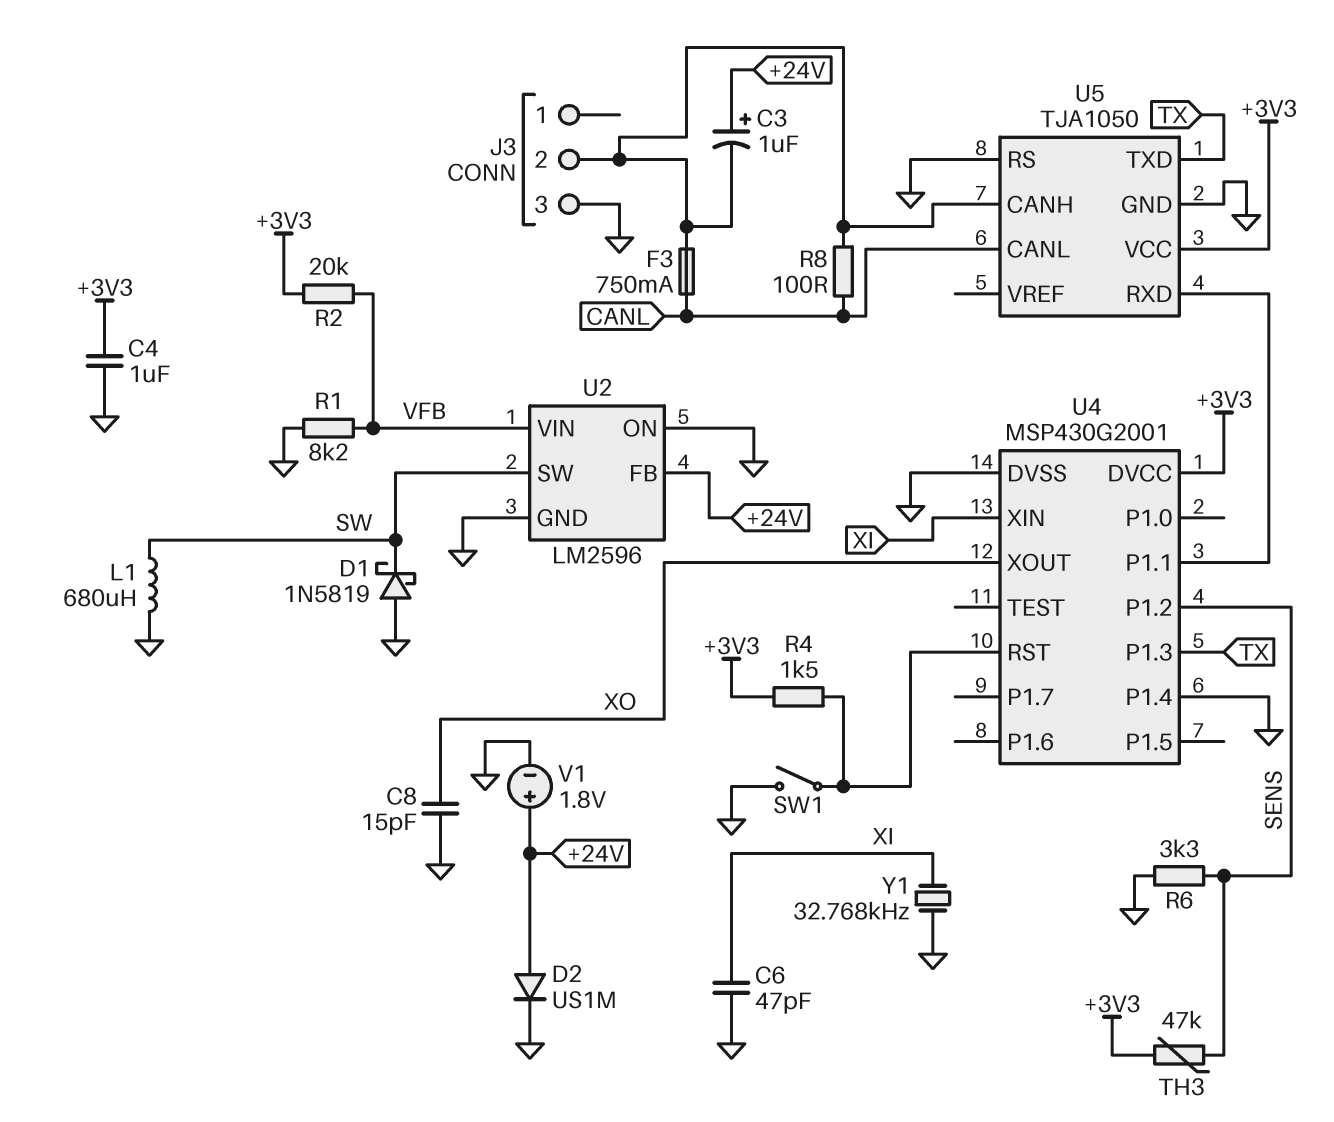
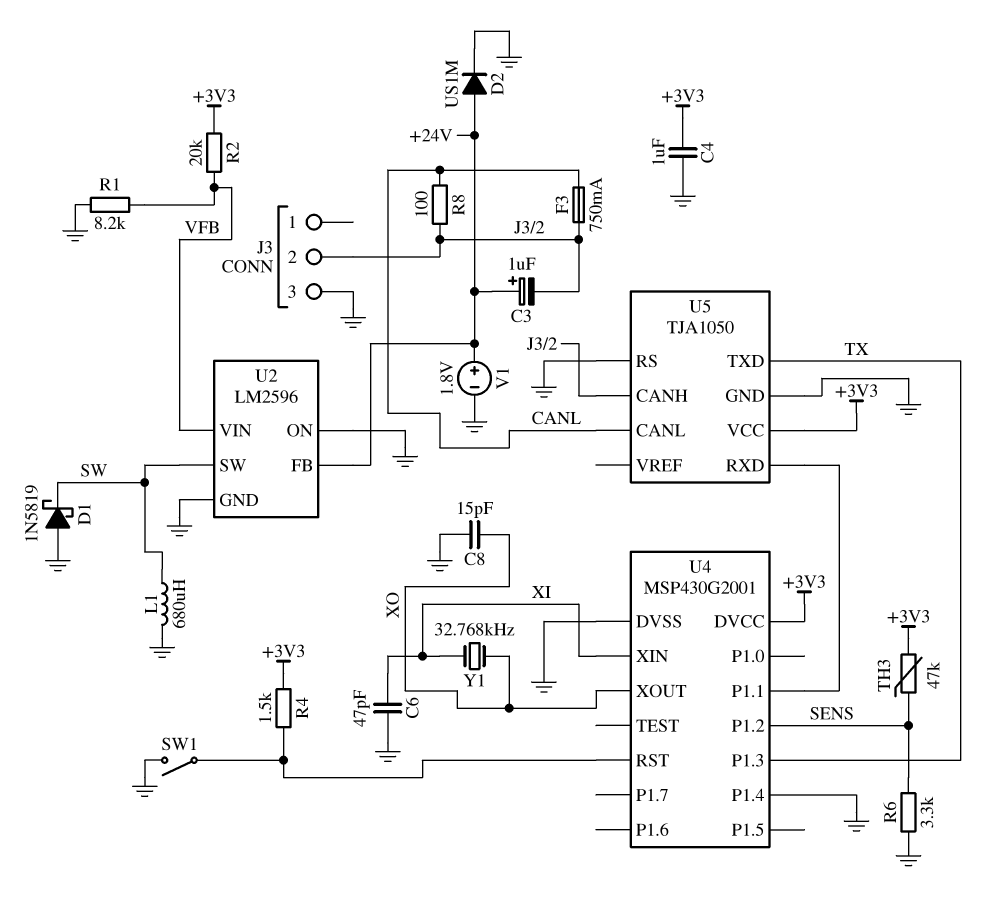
Y1: 32.768kHz (GND, XI) -> 32.768kHz (XI, XO)

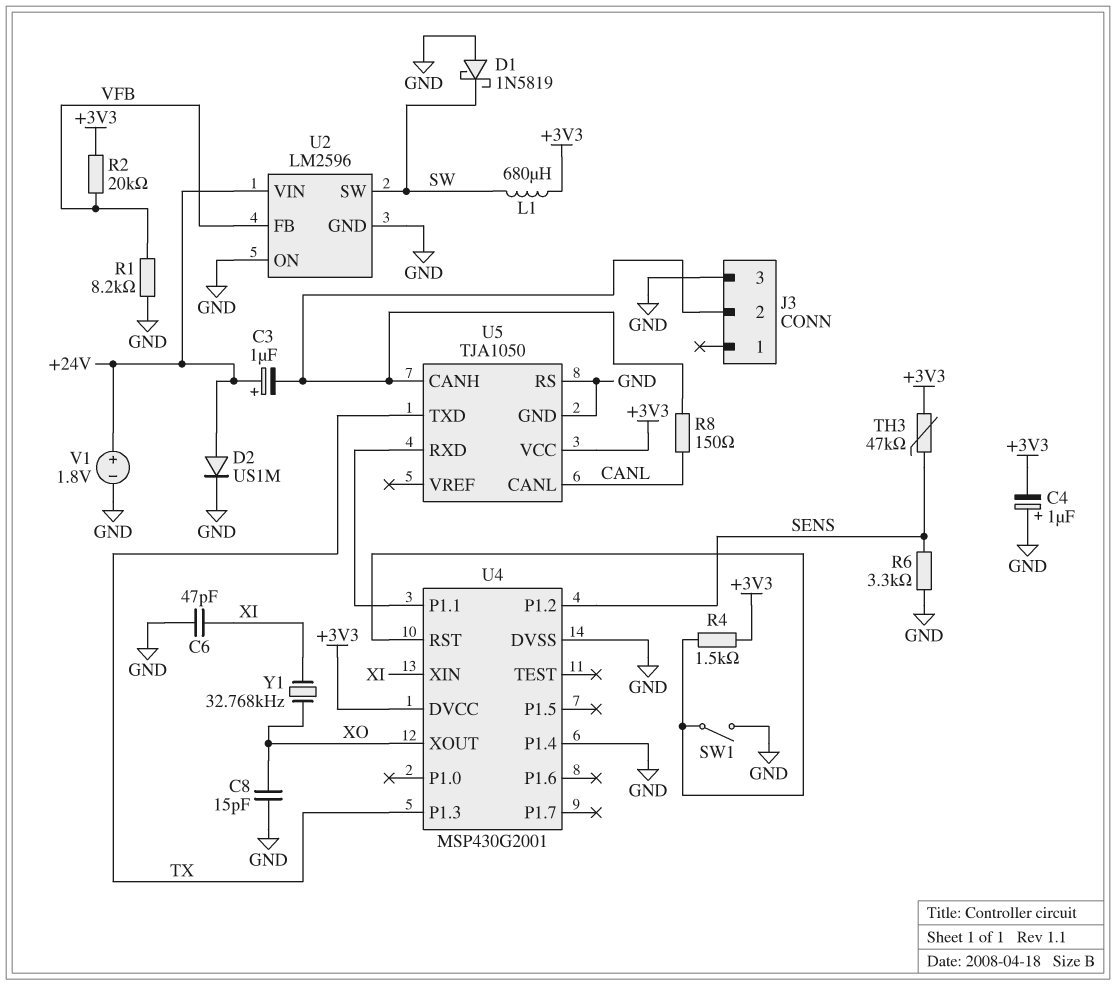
C4: 1uF (+3V3, GND) -> 1uF (plus GND, minus +3V3)
F3: 750mA (CANL, J3/2) -> none
L1: 680uH (GND, SW) -> 680uH (+3V3, SW)
R8: 100 (CANL, J3/2) -> 150 (CANL, J3/2)
U2 pin FB: +24V -> VFB
U2 pin VIN: VFB -> +24V

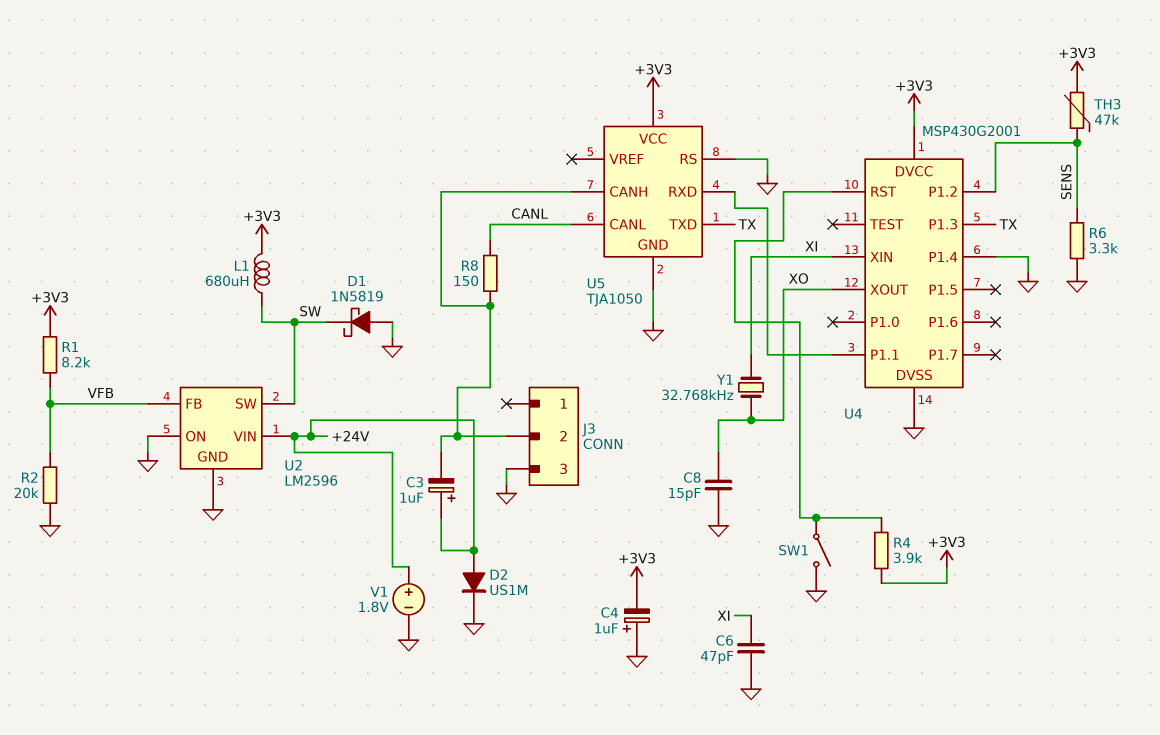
R1: 8.2k (GND, VFB) -> 8.2k (+3V3, VFB)
R2: 20k (+3V3, VFB) -> 20k (GND, VFB)
R4: 1.5k (+3V3, U4/RST) -> 3.9k (+3V3, U4/RST)

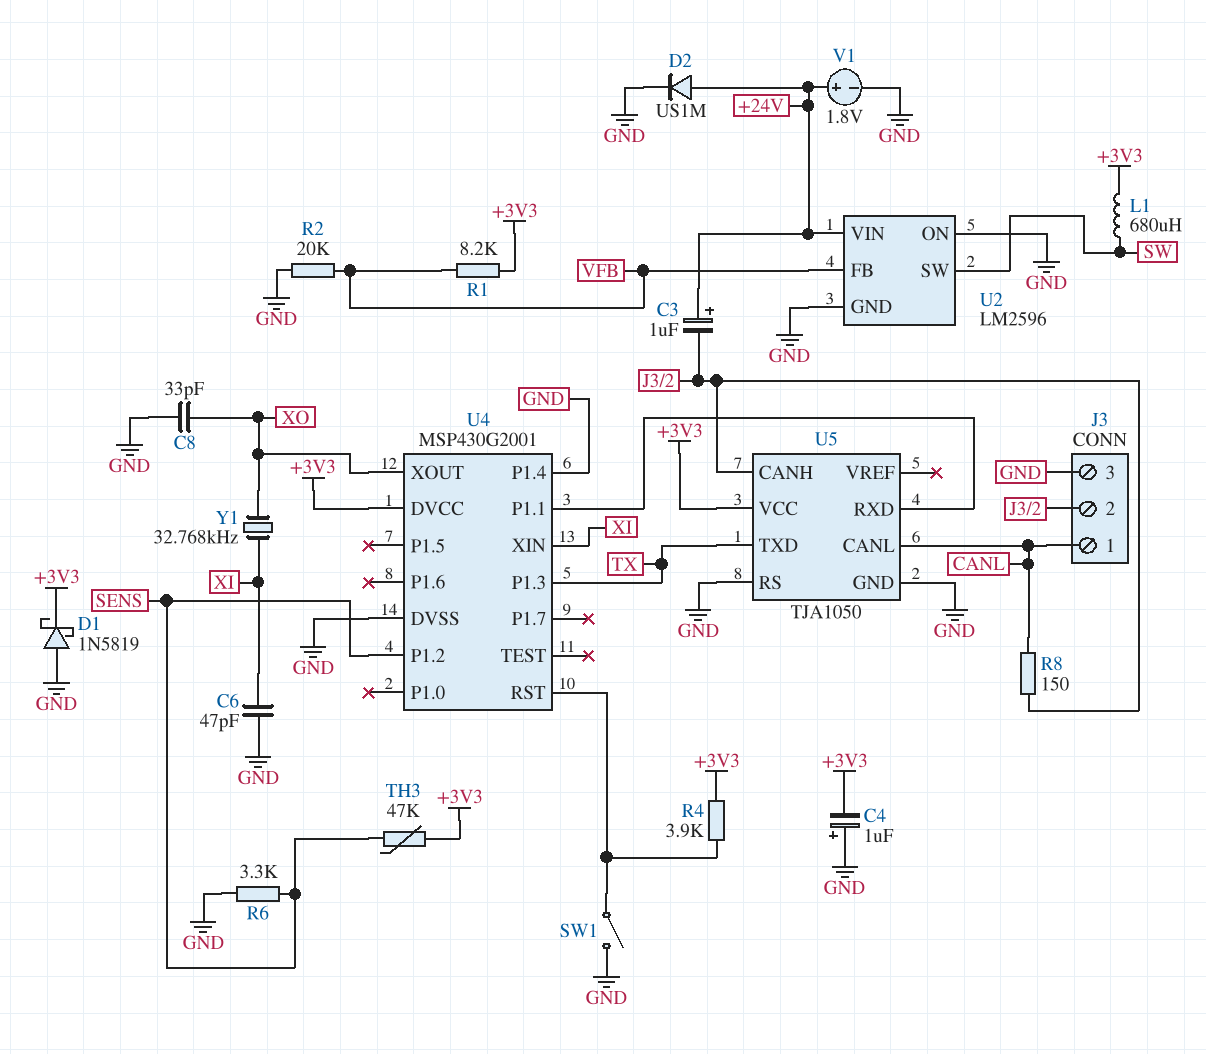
C8: 15pF (GND, XO) -> 33pF (GND, XO)
D1: schottky 1N5819 (A GND, K SW) -> schottky 1N5819 (A GND, K +3V3)
J3 pin 1: none -> CANL

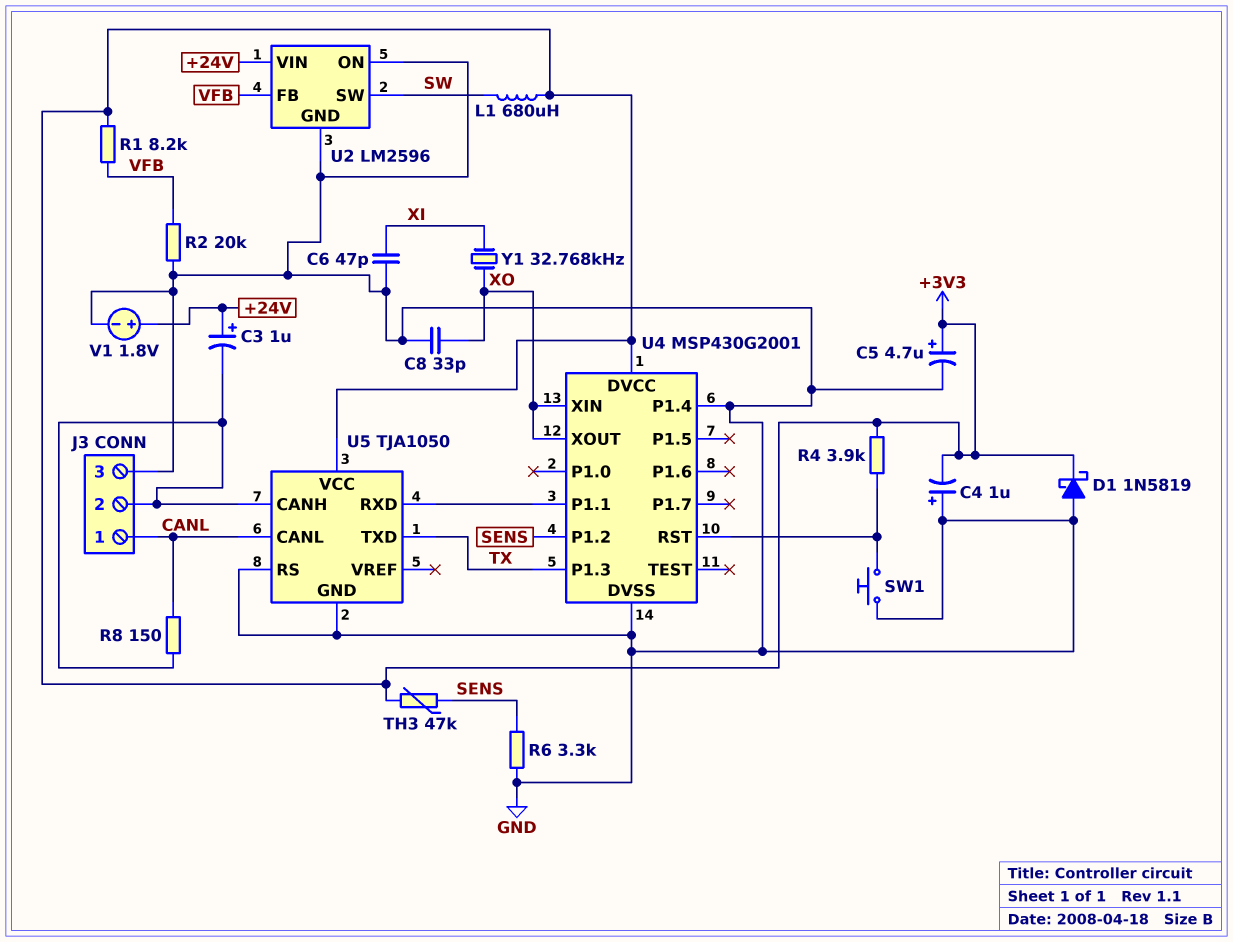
C5: none -> 4.7uF (plus +3V3, minus GND)
D2: diode US1M (A +24V, K GND) -> none
SW1: switch (GND, U4/RST) -> button (GND, U4/RST)
U4 pin XIN: XI -> XO

